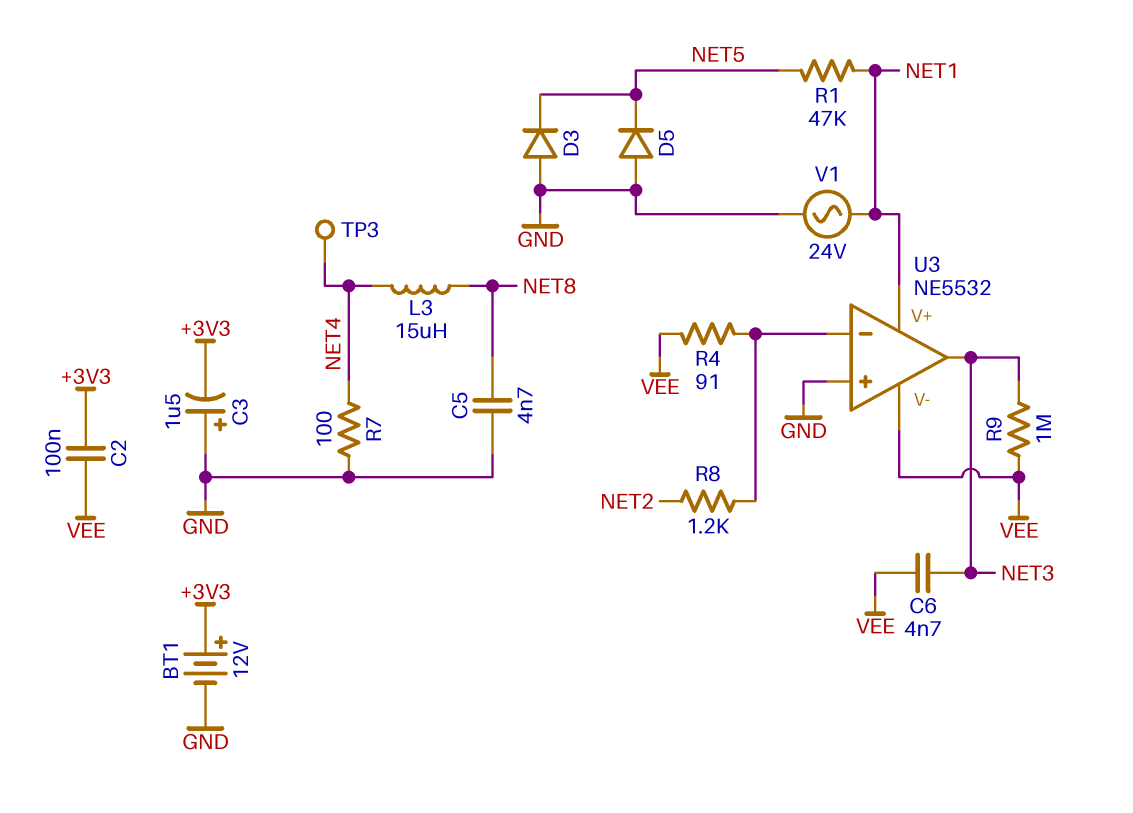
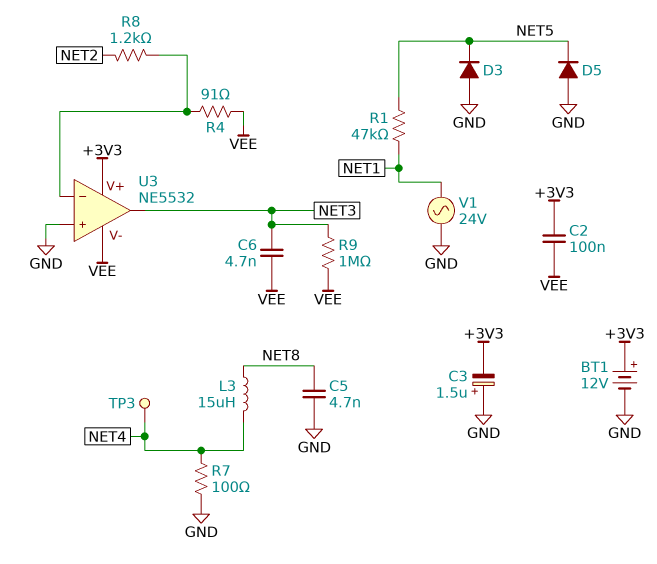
U3 pin V+: NET1 -> +3V3

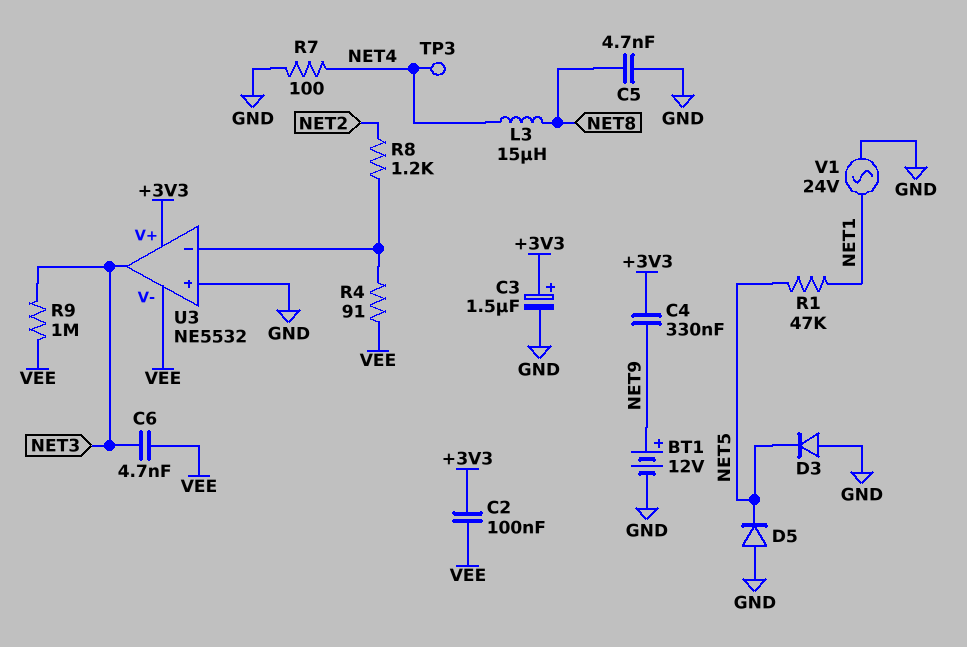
BT1: 12V (plus +3V3, minus GND) -> 12V (plus NET9, minus GND)
C3: 1.5uF (plus GND, minus +3V3) -> 1.5uF (plus +3V3, minus GND)
C4: none -> 330nF (+3V3, NET9)

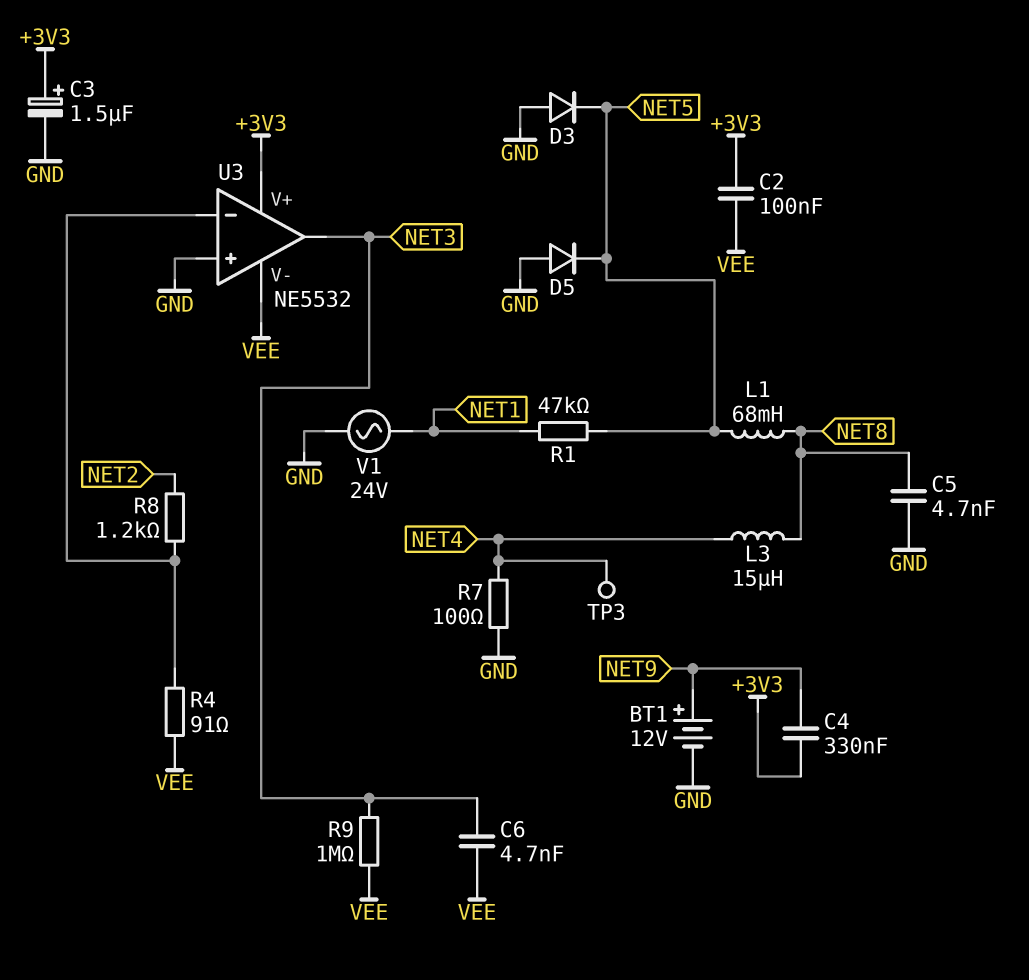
L1: none -> 68mH (NET5, NET8)

